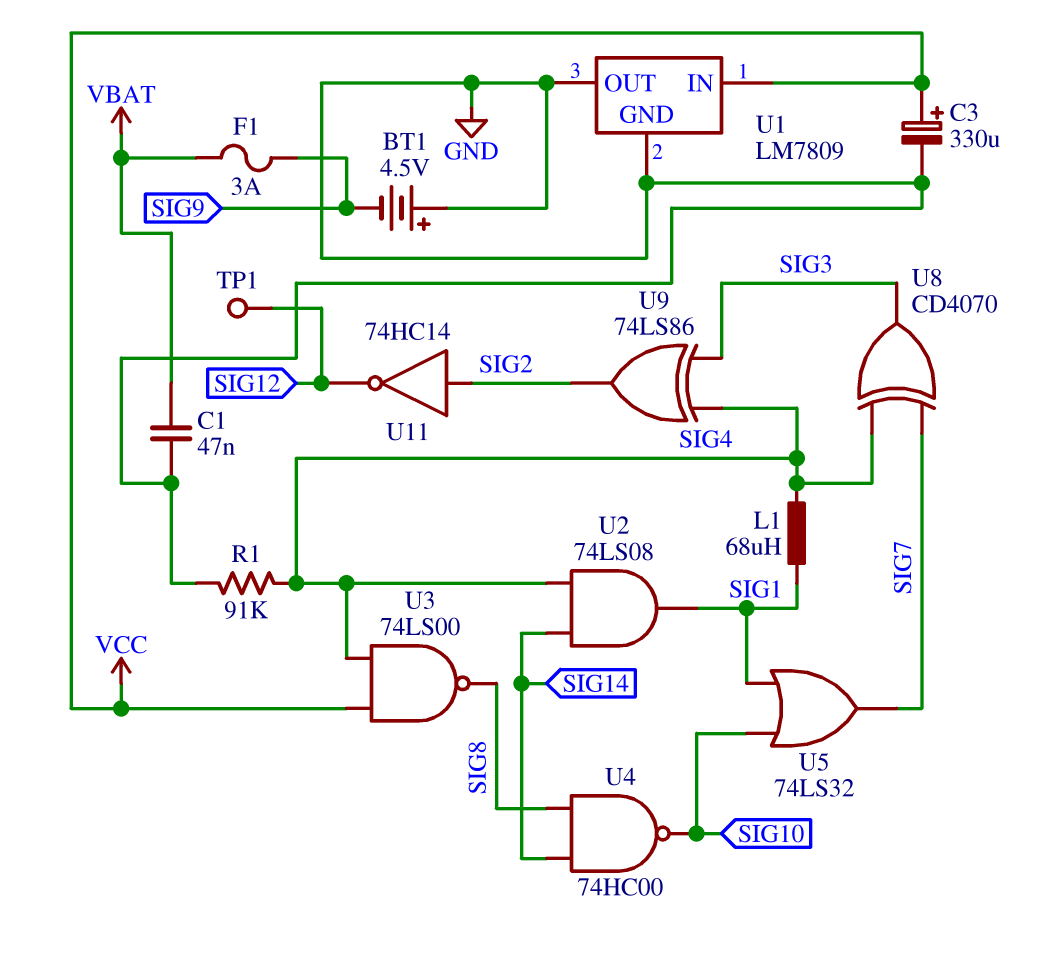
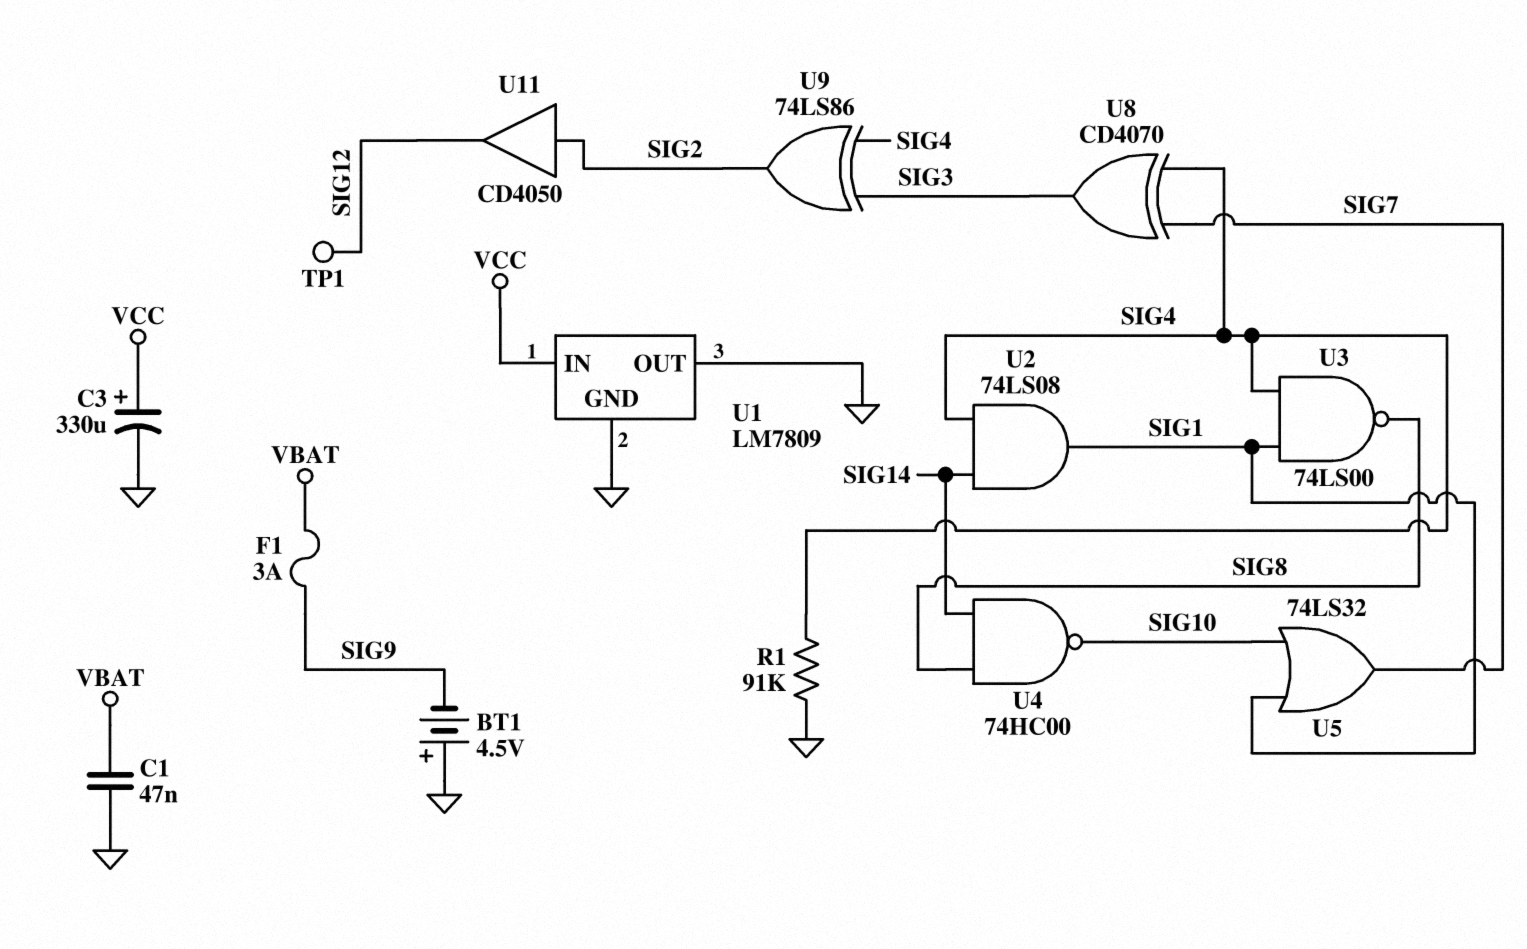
L1: 68uH (SIG1, SIG4) -> none
U3: NAND 74LS00 (in SIG4, in VCC, out SIG8) -> NAND 74LS00 (in SIG1, in SIG4, out SIG8)
U11: NOT 74HC14 (in SIG2, out SIG12) -> buffer CD4050 (in SIG2, out SIG12)

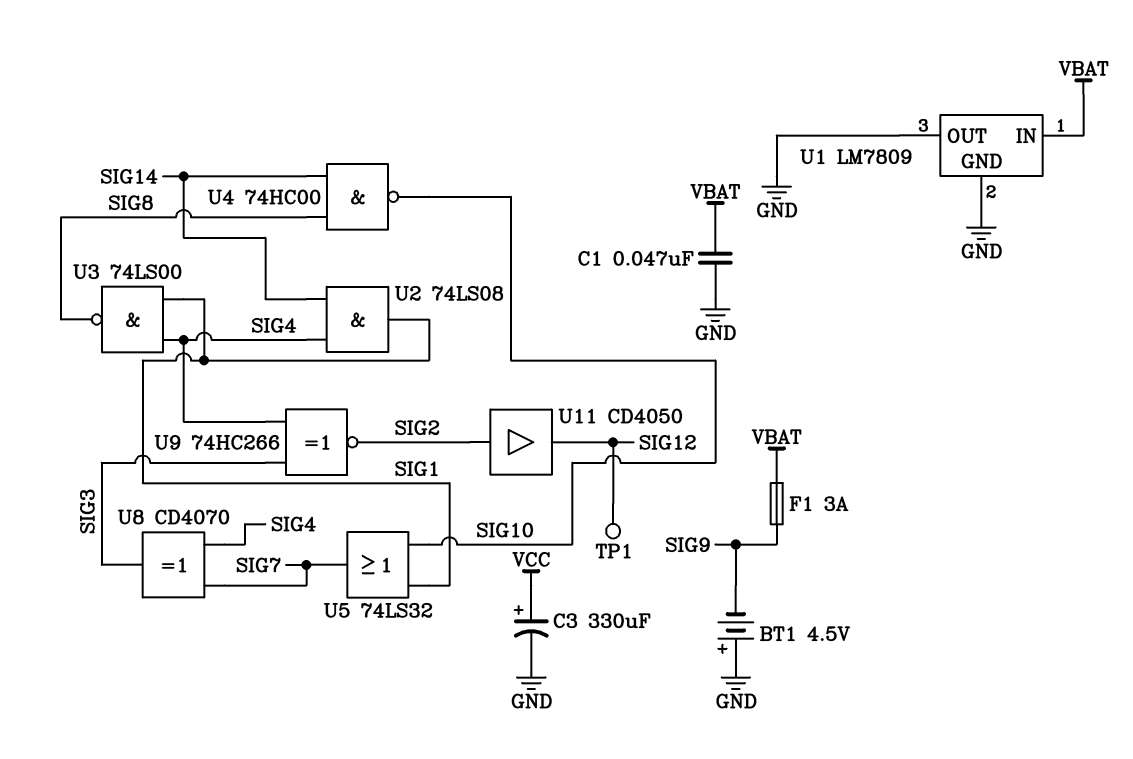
R1: 91k (GND, SIG4) -> none
U1 pin IN: VCC -> VBAT
U9: XOR 74LS86 (in SIG3, in SIG4, out SIG2) -> XNOR 74HC266 (in SIG3, in SIG4, out SIG2)

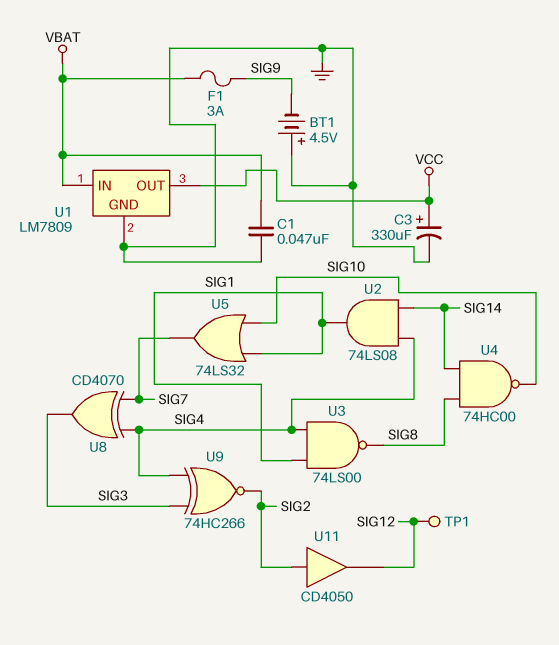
U1 pin OUT: GND -> VCC

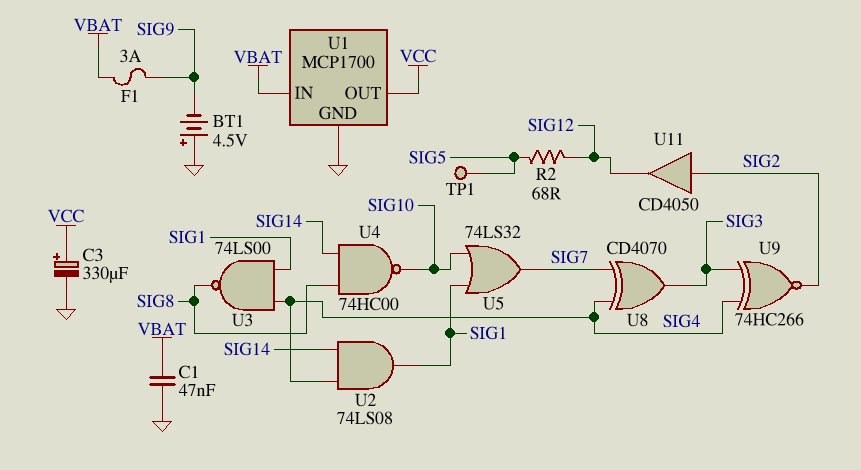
R2: none -> 68 (SIG5, SIG12)
TP1: test point (SIG12) -> test point (SIG5)
U1: LM7809 -> MCP1700

